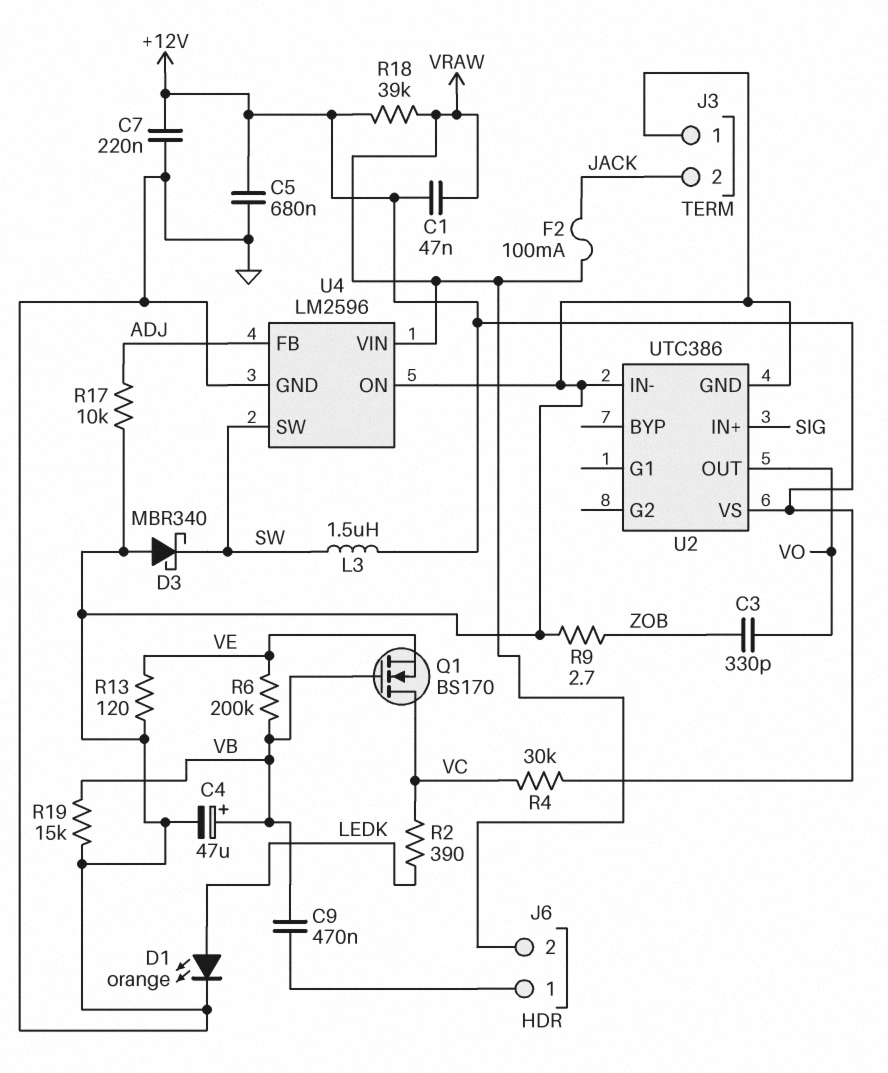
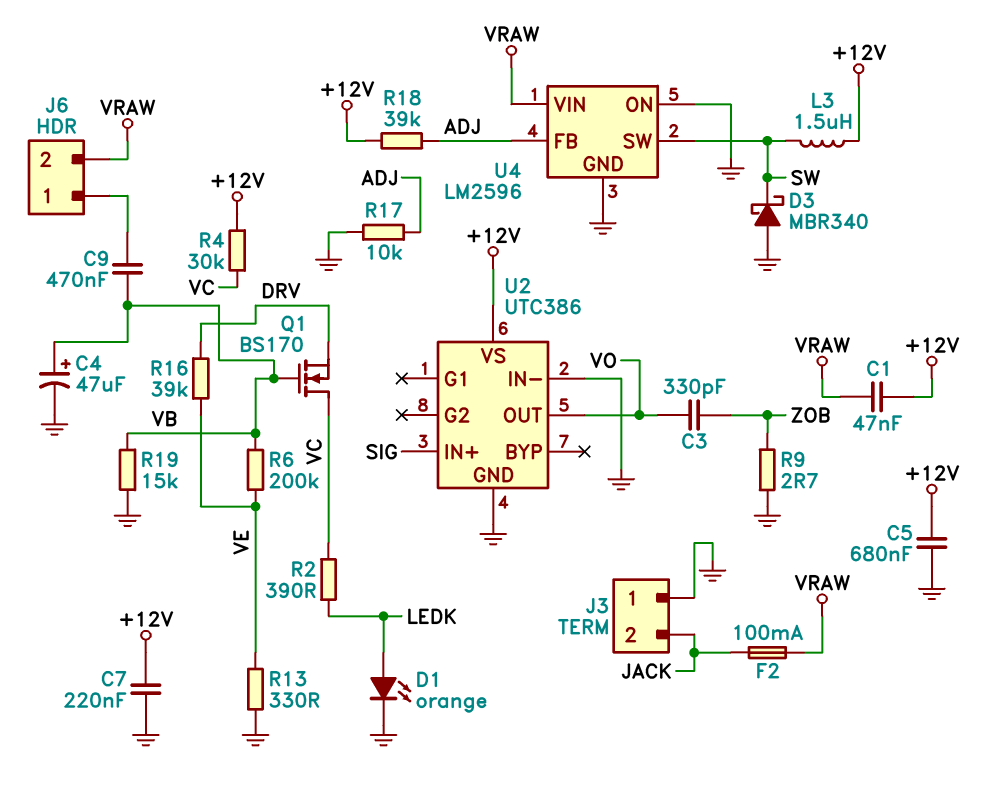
Q1: NMOS BS170 (G VB, D VC, S VE) -> NMOS BS170 (G VB, D VC, S DRV)
R13: 120 (GND, VE) -> 330 (GND, VE)
R16: none -> 39k (DRV, VE)
R18: 39k (+12V, VRAW) -> 39k (+12V, ADJ)

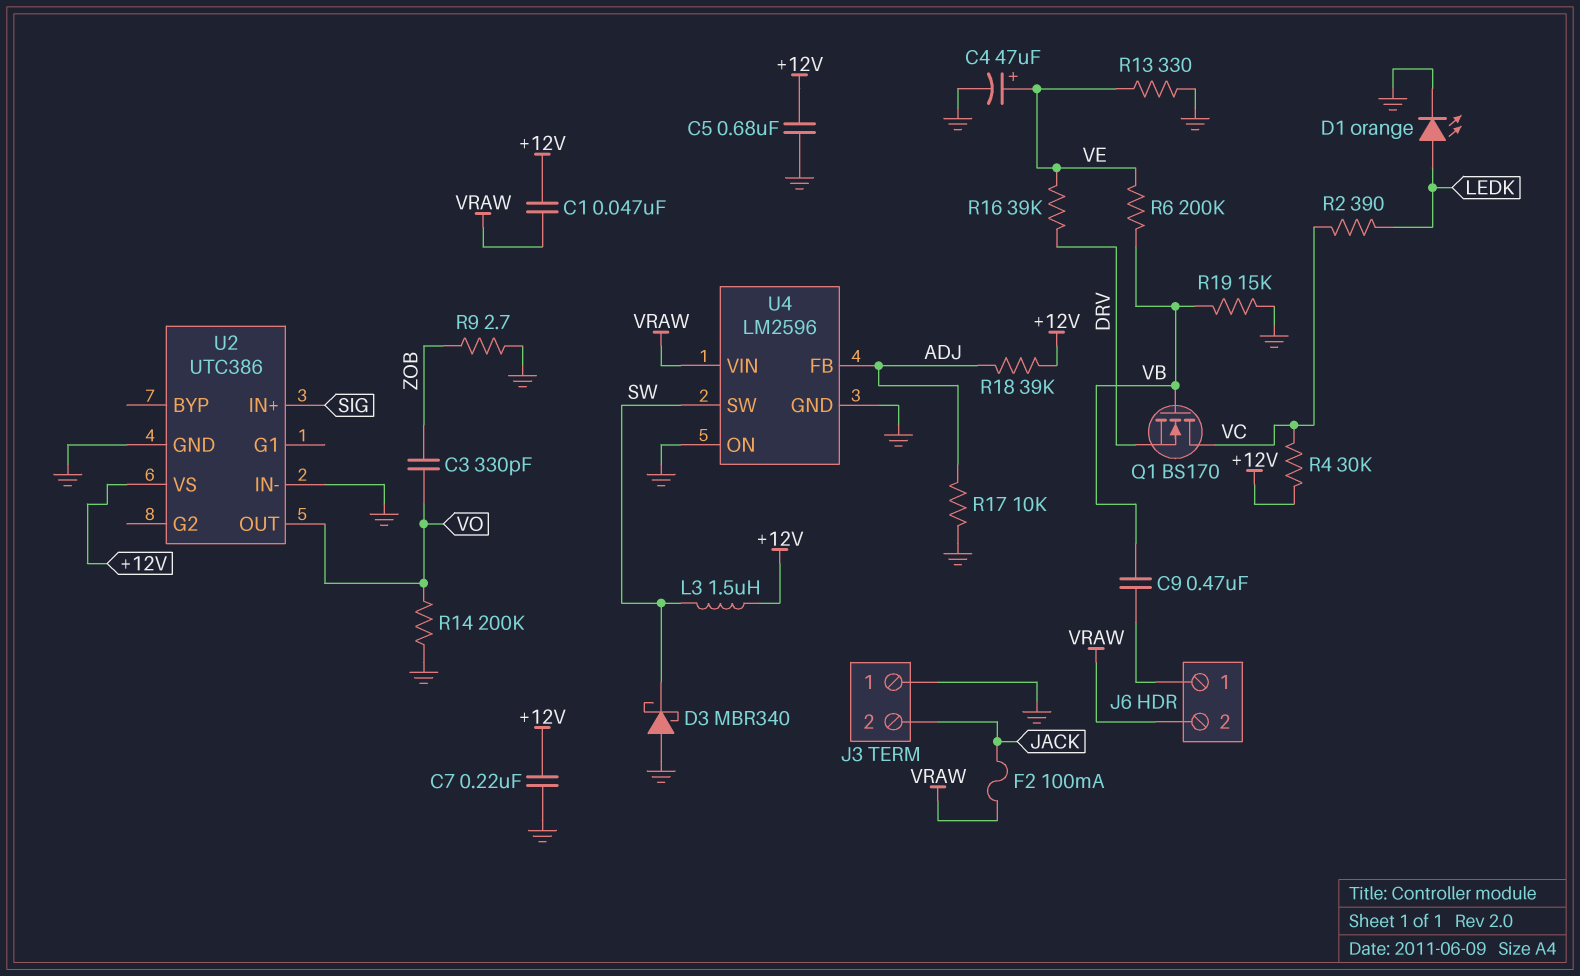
C4: 47uF (plus VB, minus GND) -> 47uF (plus VE, minus GND)
R14: none -> 200k (GND, VO)

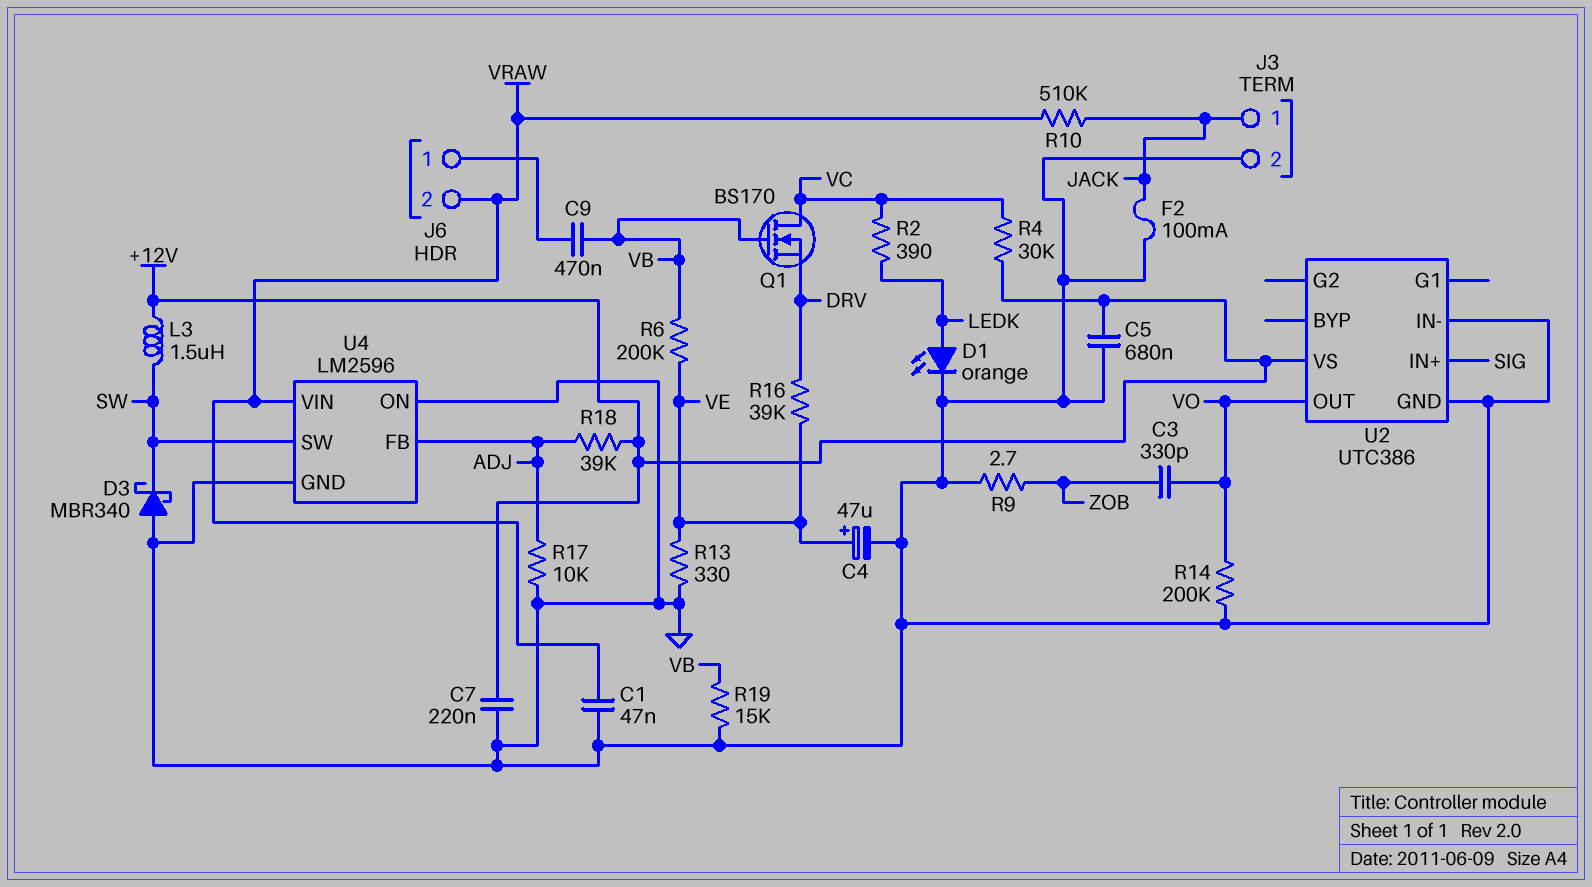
C1: 47nF (+12V, VRAW) -> 47nF (GND, VRAW)
F2: 100mA (JACK, VRAW) -> 100mA (GND, JACK)
J3 pin 1: GND -> JACK
J3 pin 2: JACK -> GND
R10: none -> 510k (JACK, VRAW)

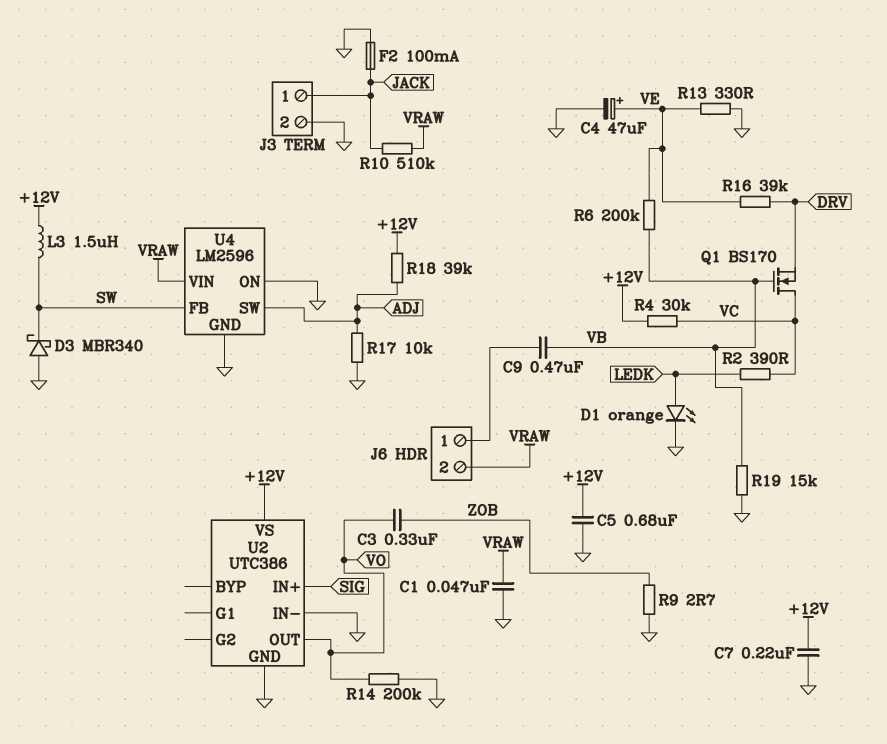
C3: 330pF (VO, ZOB) -> 330nF (VO, ZOB)
U4 pin FB: ADJ -> SW
U4 pin SW: SW -> ADJ

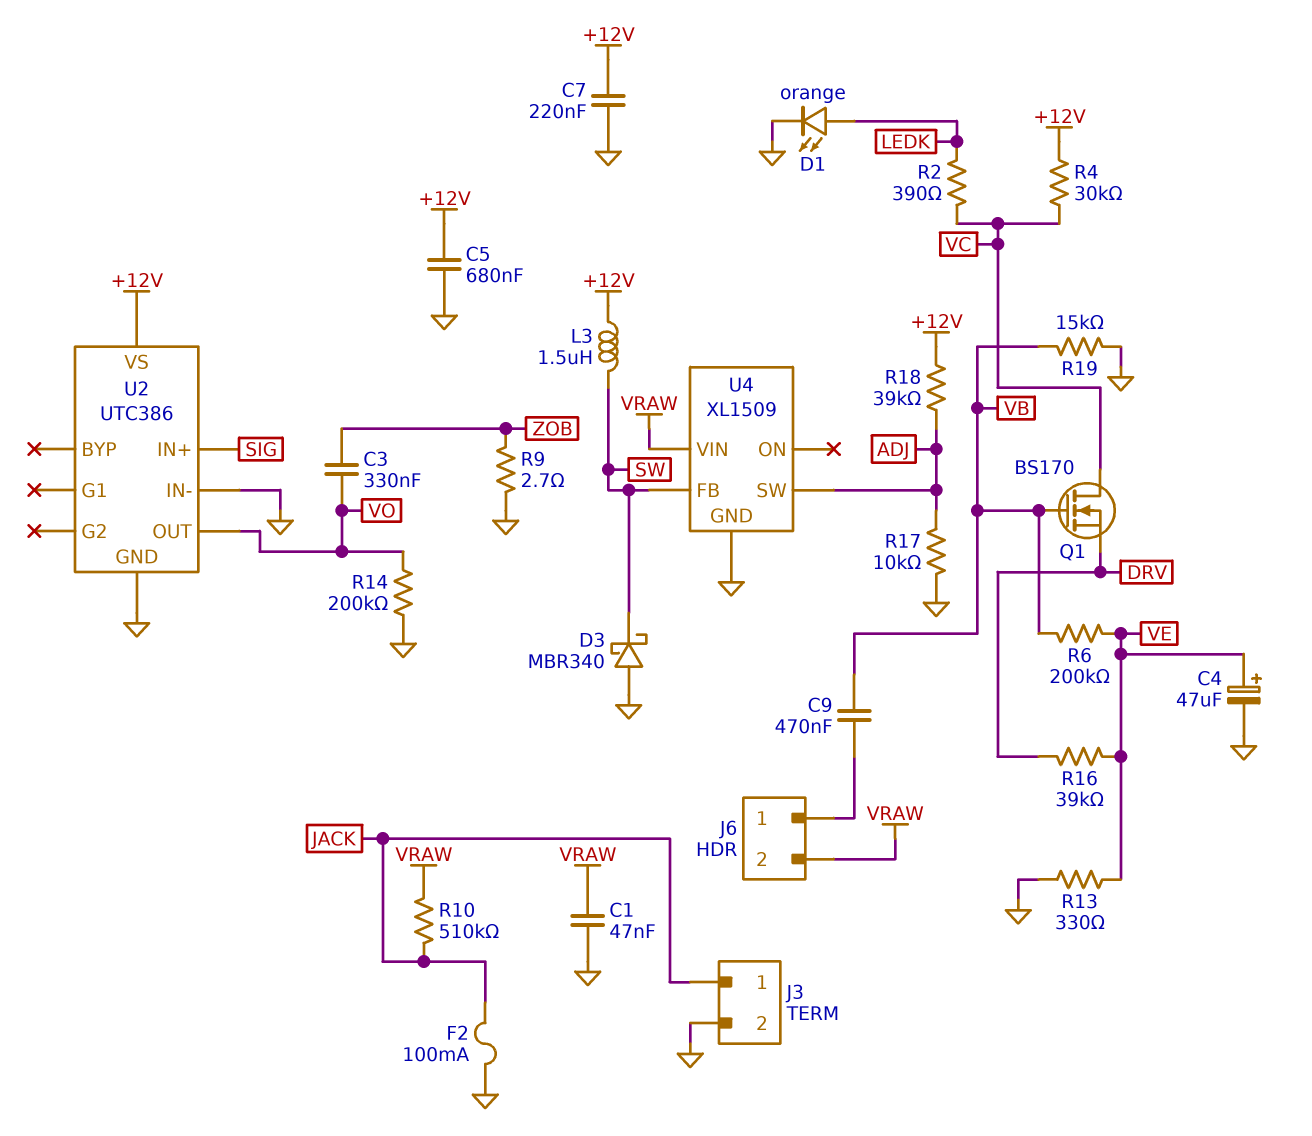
U4: LM2596 -> XL1509
U4 pin ON: GND -> none

